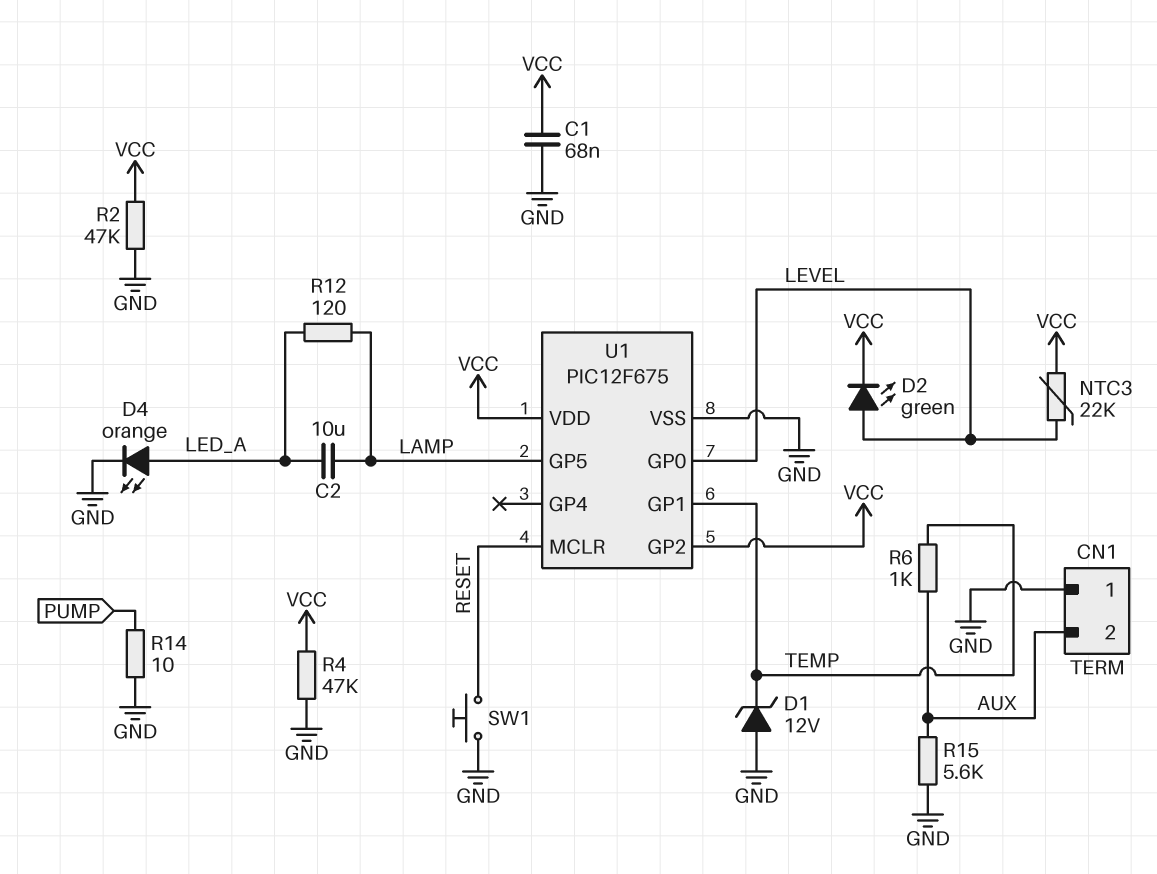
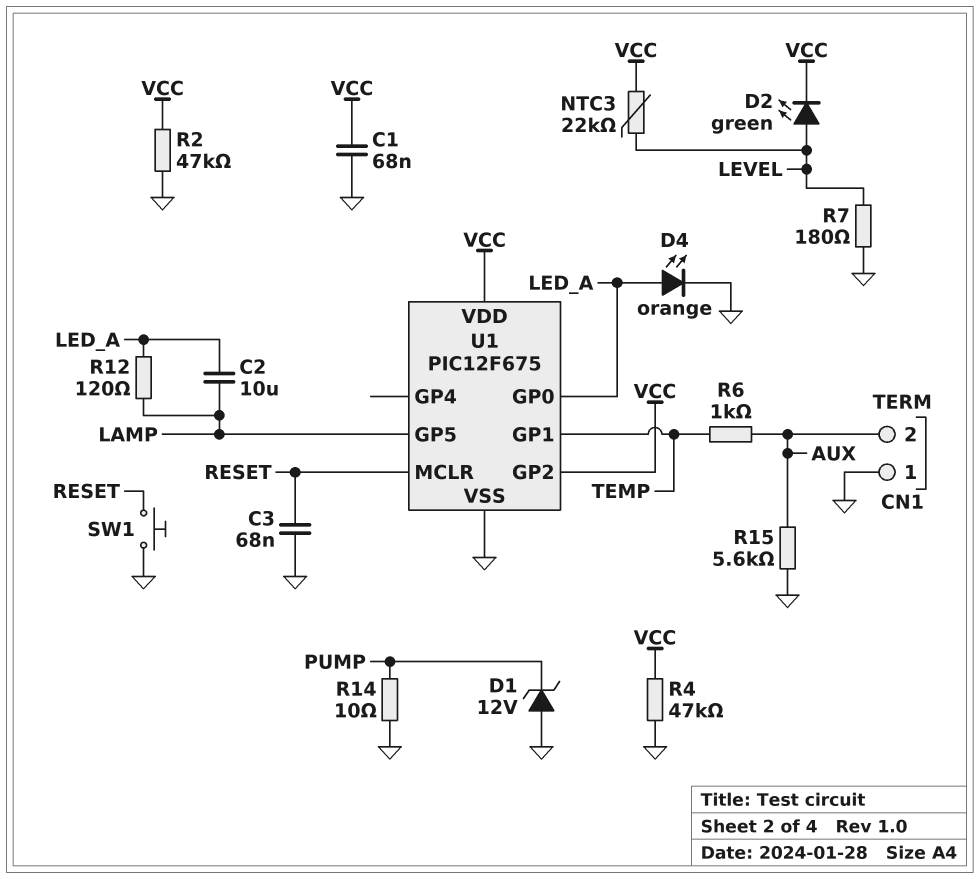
C3: none -> 68nF (GND, RESET)
D1: zener 12V (A GND, K TEMP) -> zener 12V (A GND, K PUMP)
R7: none -> 180 (GND, LEVEL)
U1 pin GP0: LEVEL -> LED_A

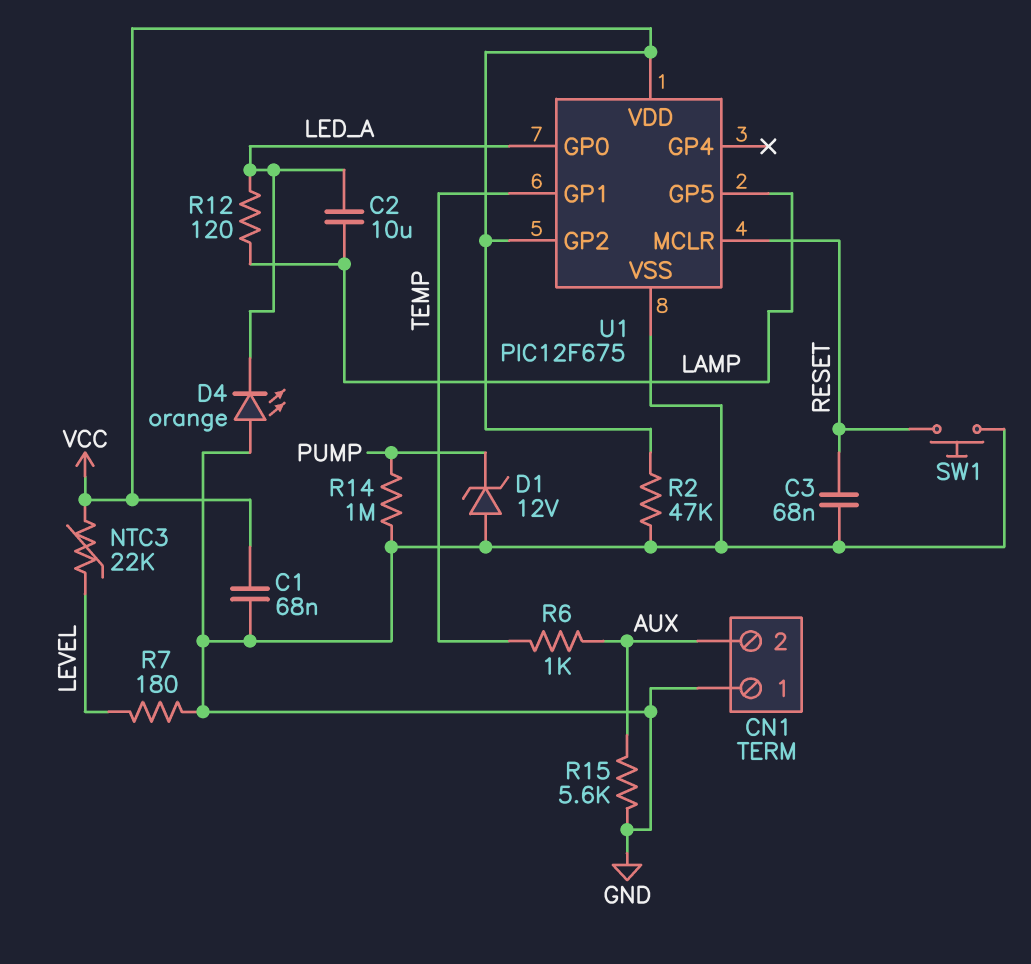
D2: LED green (A LEVEL, K VCC) -> none
D4: LED orange (A LED_A, K GND) -> LED orange (A GND, K LED_A)
R4: 47k (GND, VCC) -> none
R14: 10 (GND, PUMP) -> 1M (GND, PUMP)

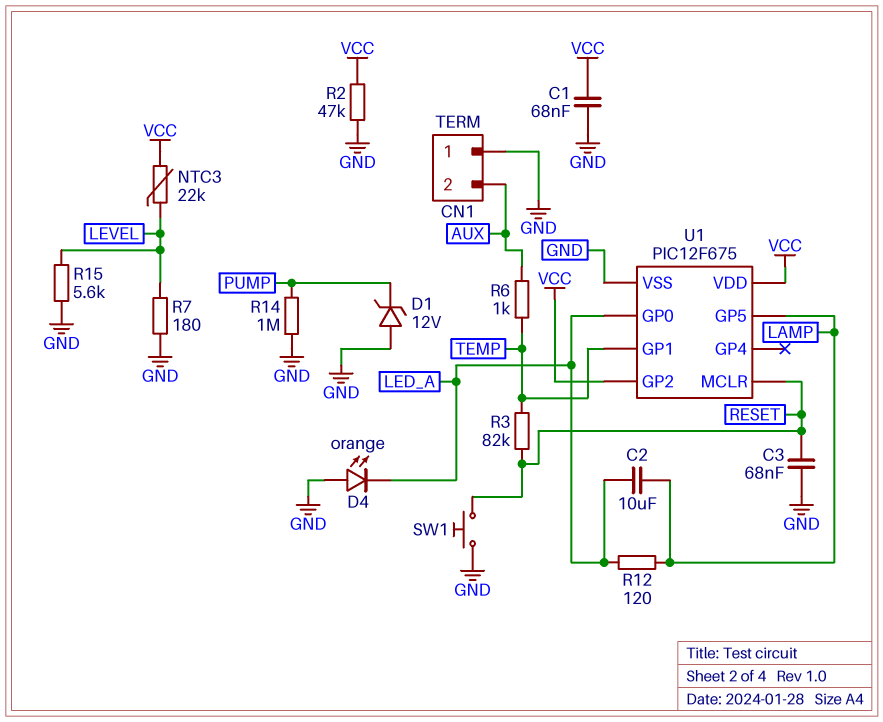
R3: none -> 82k (RESET, TEMP)
R15: 5.6k (AUX, GND) -> 5.6k (GND, LEVEL)

